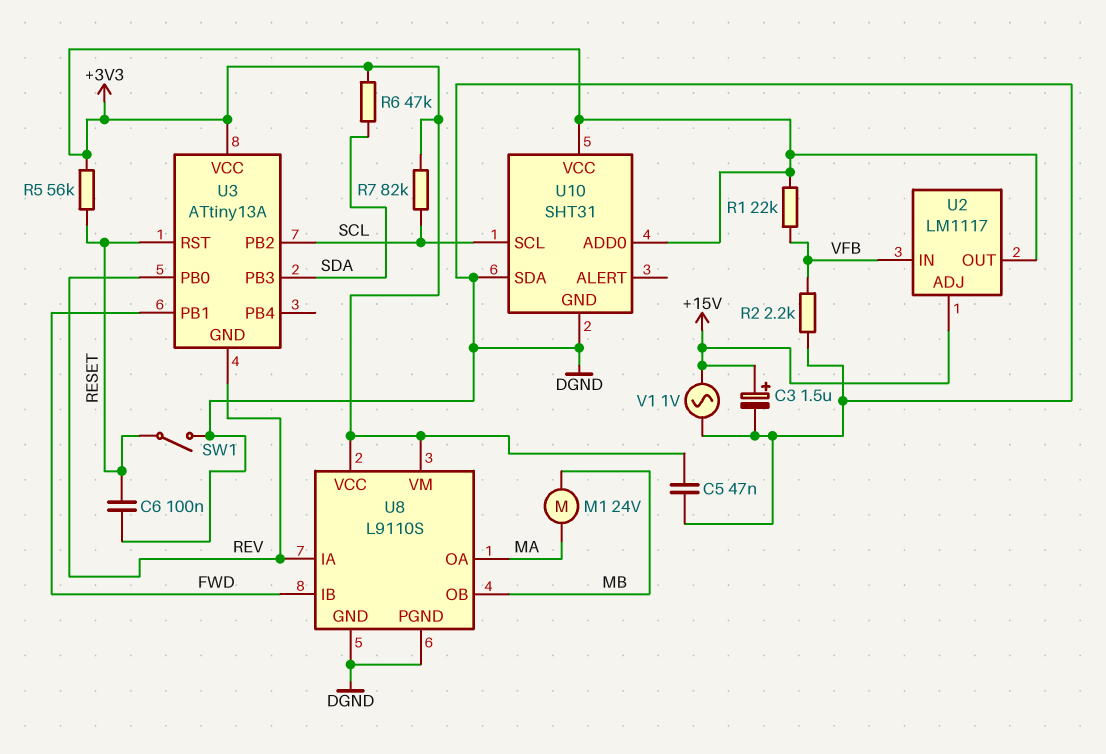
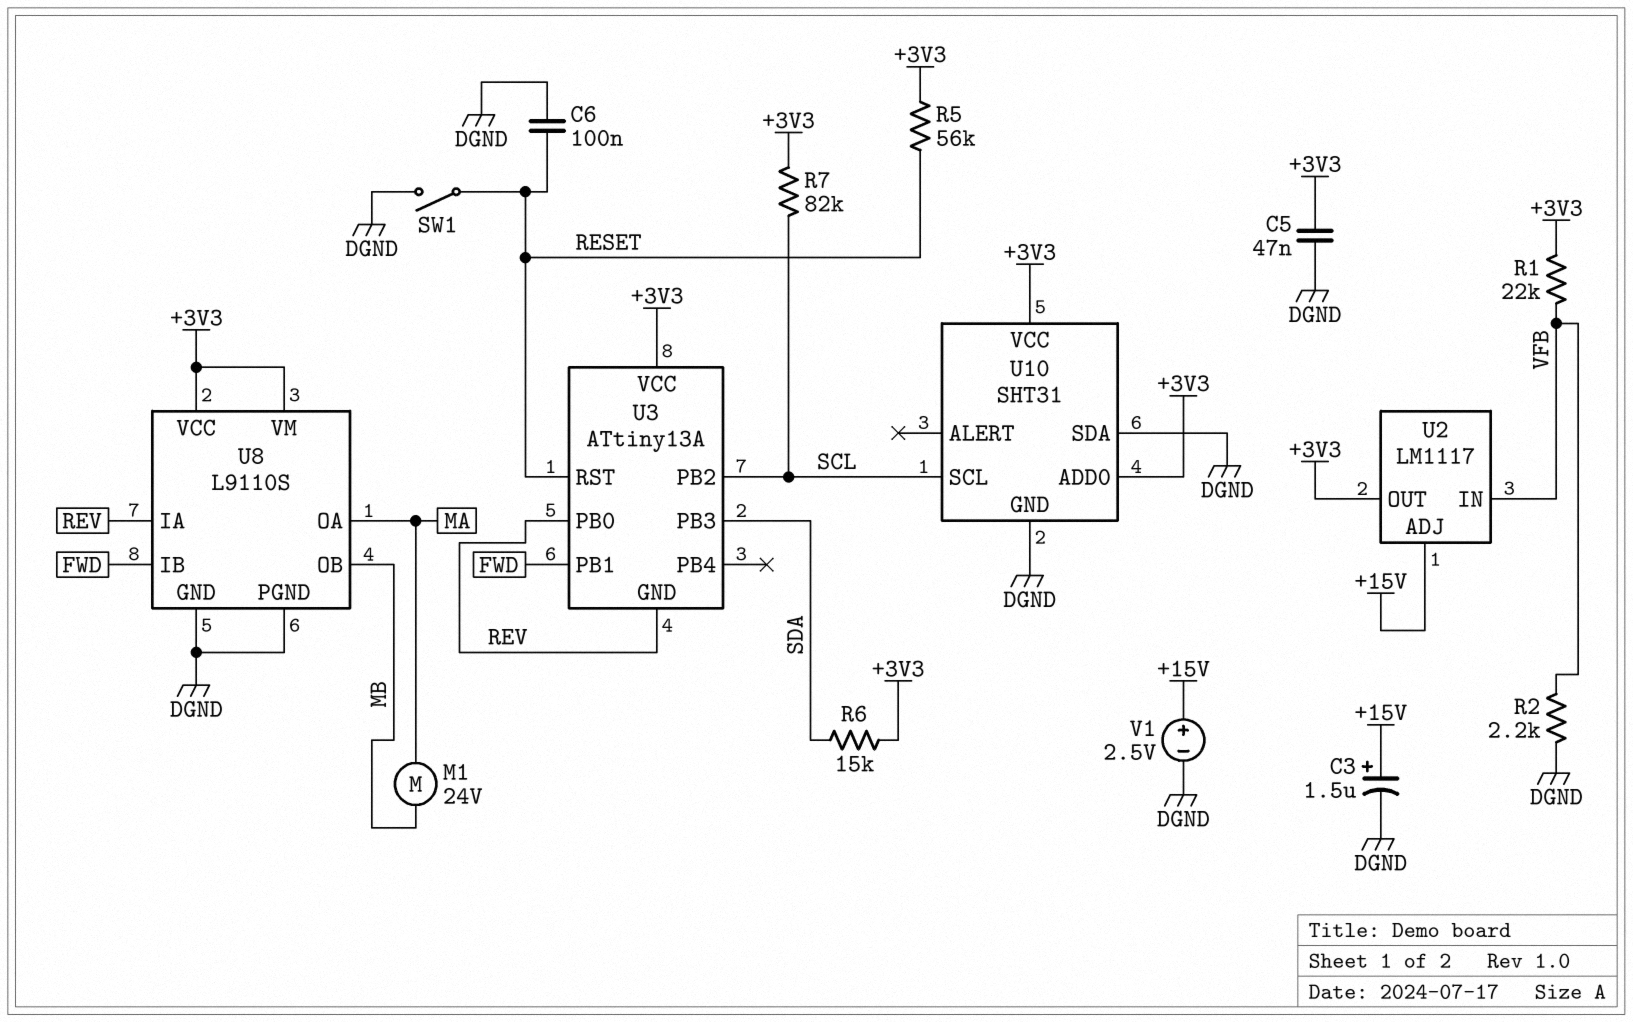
R6: 47k (+3V3, SDA) -> 15k (+3V3, SDA)
V1: AC 1V (+15V, DGND) -> 2.5V (plus +15V, minus DGND)

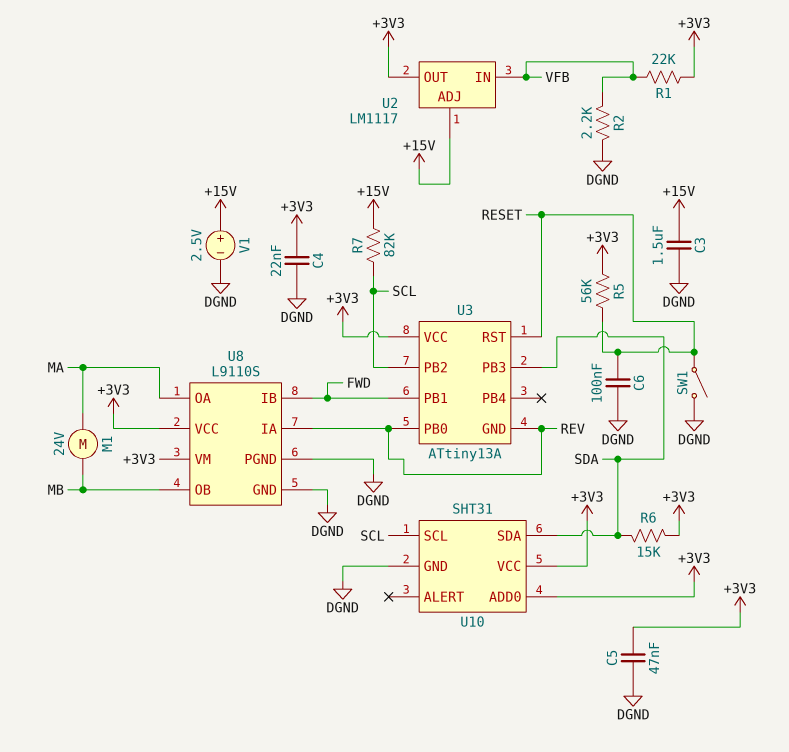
C3: 1.5uF (plus +15V, minus DGND) -> 1.5uF (+15V, DGND)
C4: none -> 22nF (+3V3, DGND)
R7: 82k (+3V3, SCL) -> 82k (+15V, SCL)
U10 pin SDA: DGND -> SDA

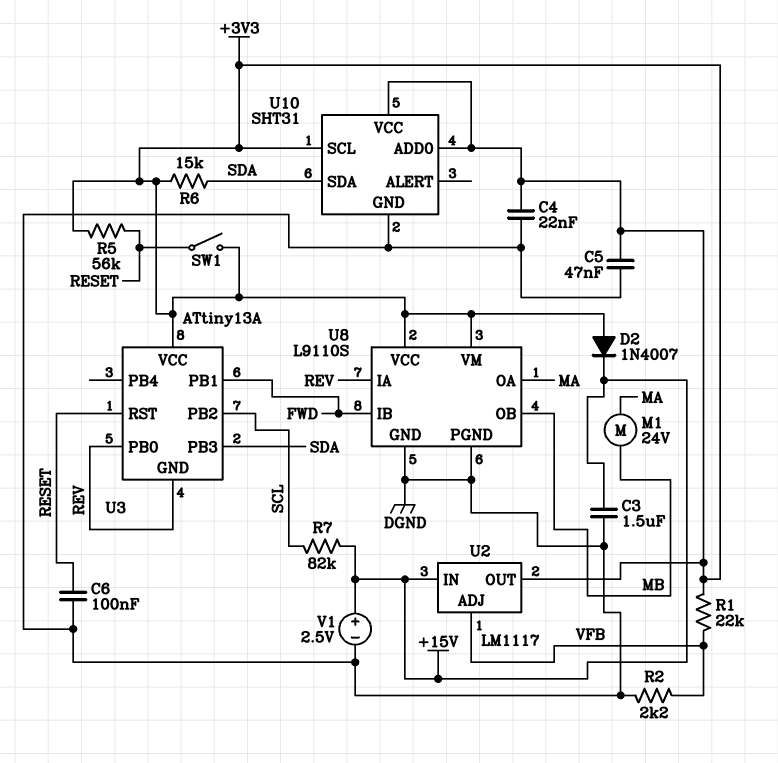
D2: none -> diode 1N4007 (A +3V3, K +15V)
SW1: switch (DGND, RESET) -> switch (+3V3, RESET)
U2 pin ADJ: +15V -> VFB
U2 pin IN: VFB -> +15V
U10 pin SCL: SCL -> +3V3

